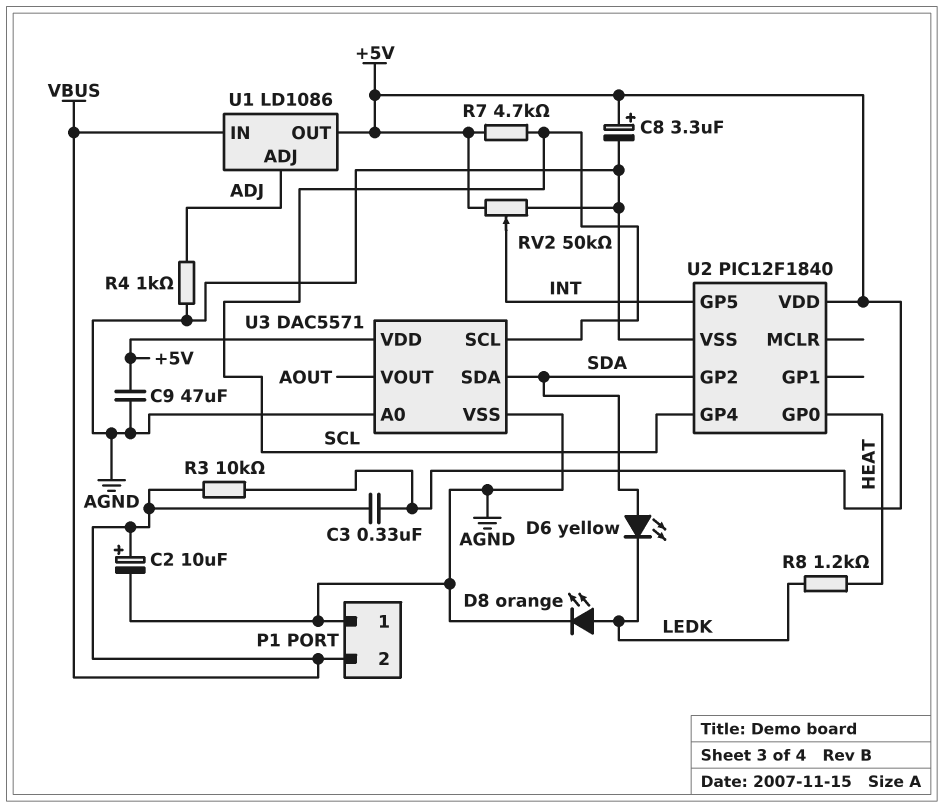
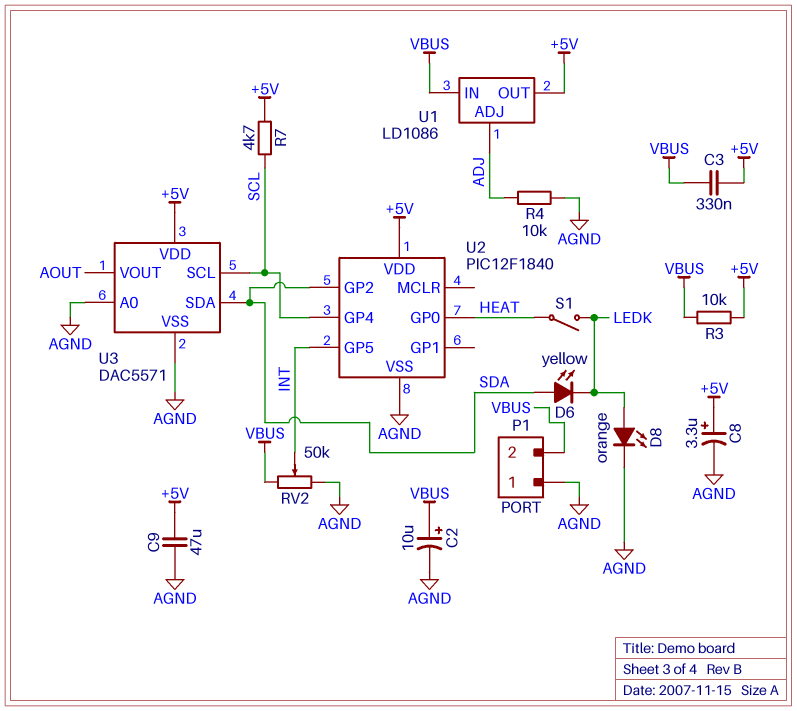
R4: 1k (ADJ, AGND) -> 10k (ADJ, AGND)
R8: 1.2k (HEAT, LEDK) -> none
RV2: 50k (+5V, AGND, wiper INT) -> 50k (AGND, VBUS, wiper INT)
S1: none -> switch (HEAT, LEDK)

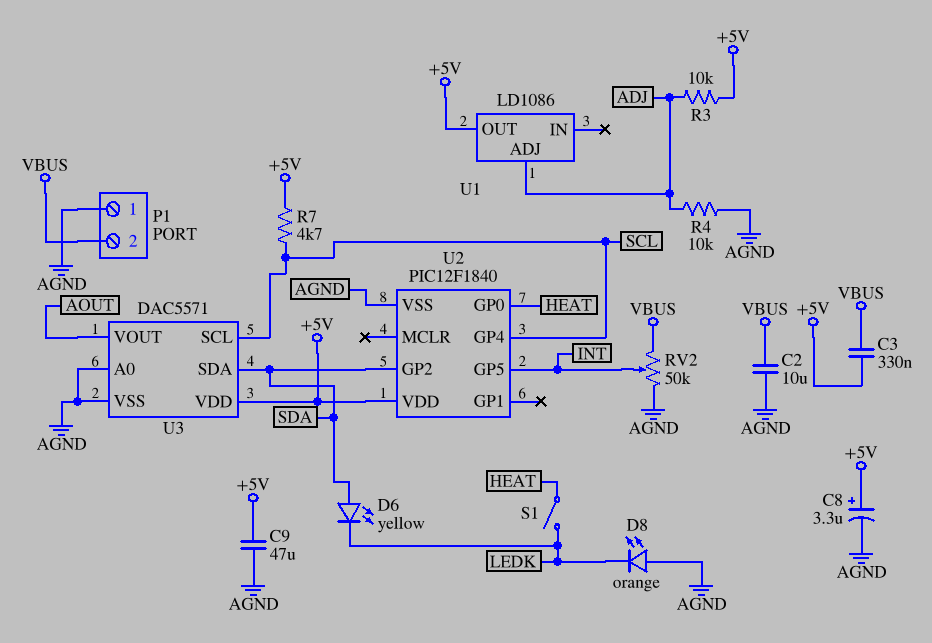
C2: 10uF (plus VBUS, minus AGND) -> 10uF (AGND, VBUS)
D8: LED orange (A LEDK, K AGND) -> LED orange (A AGND, K LEDK)
R3: 10k (+5V, VBUS) -> 10k (+5V, ADJ)
U1 pin IN: VBUS -> none

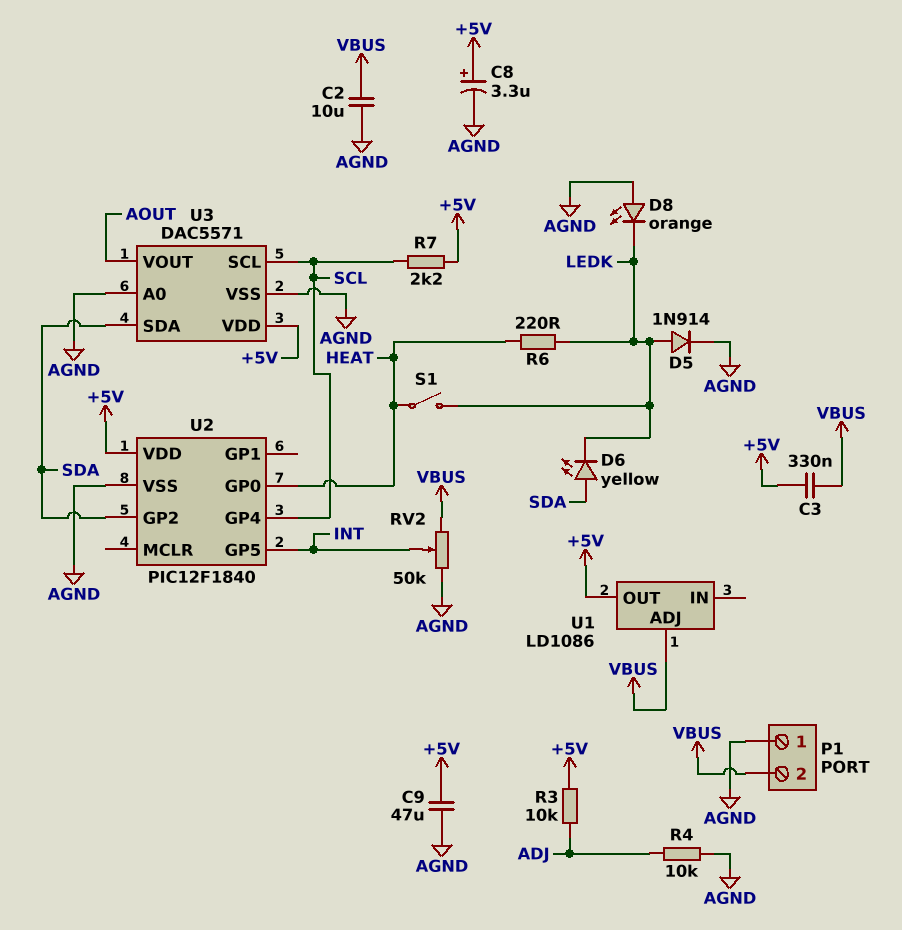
D5: none -> diode 1N914 (A LEDK, K AGND)
R6: none -> 220 (HEAT, LEDK)
R7: 4.7k (+5V, SCL) -> 2.2k (+5V, SCL)
U1 pin ADJ: ADJ -> VBUS

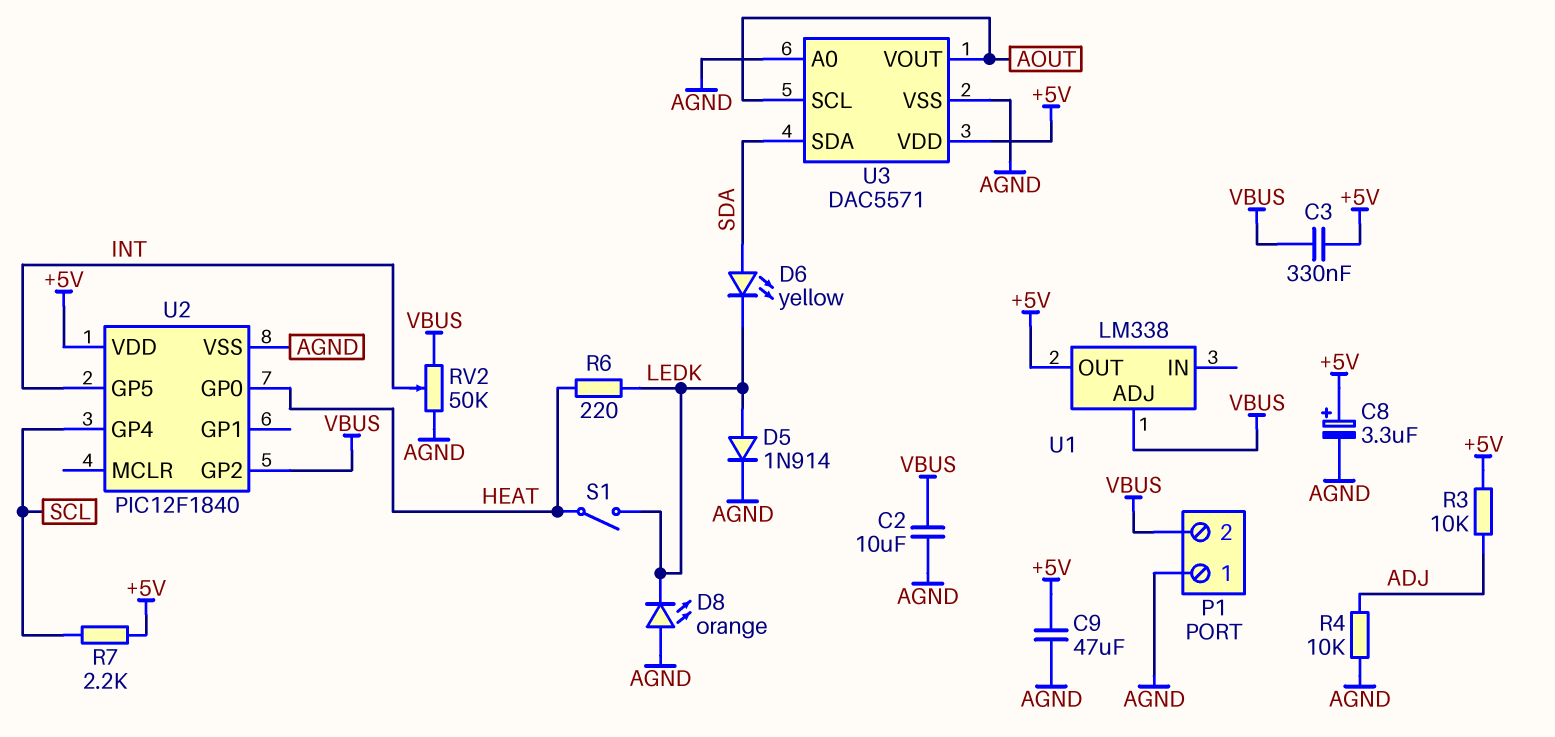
U1: LD1086 -> LM338
U2 pin GP2: SDA -> VBUS
U3 pin SCL: SCL -> AOUT

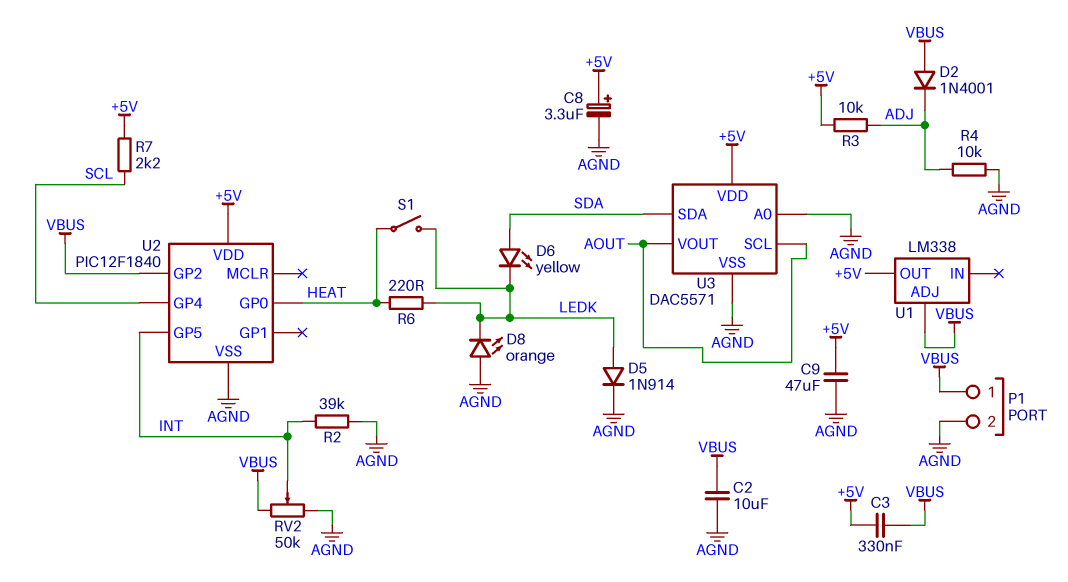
D2: none -> diode 1N4001 (A VBUS, K ADJ)
P1 pin 1: AGND -> VBUS
P1 pin 2: VBUS -> AGND
R2: none -> 39k (AGND, INT)

